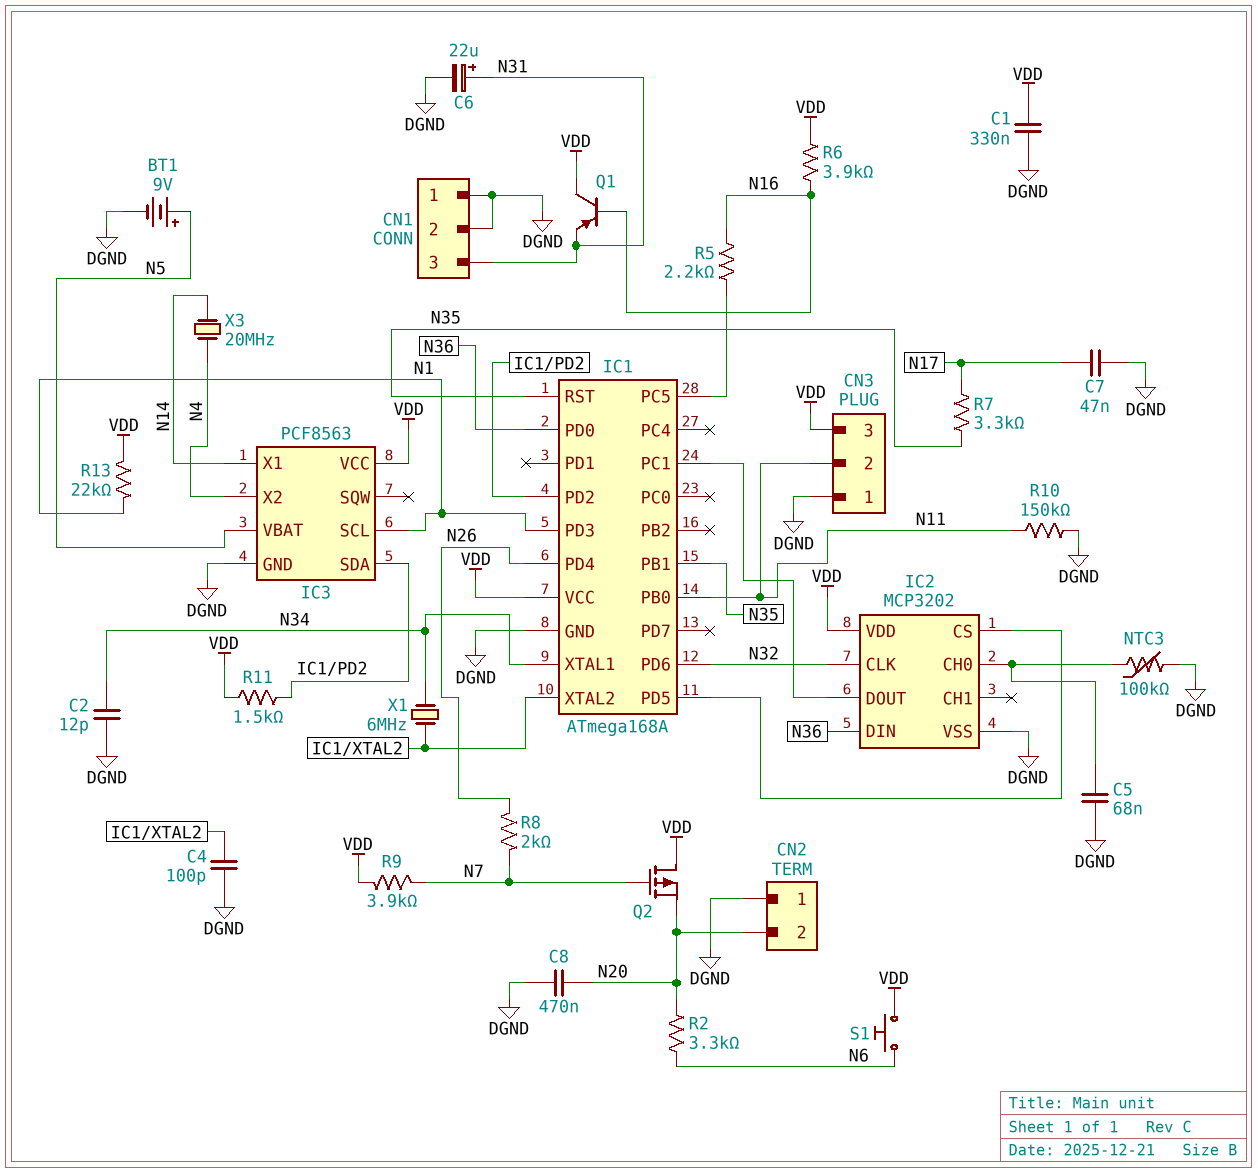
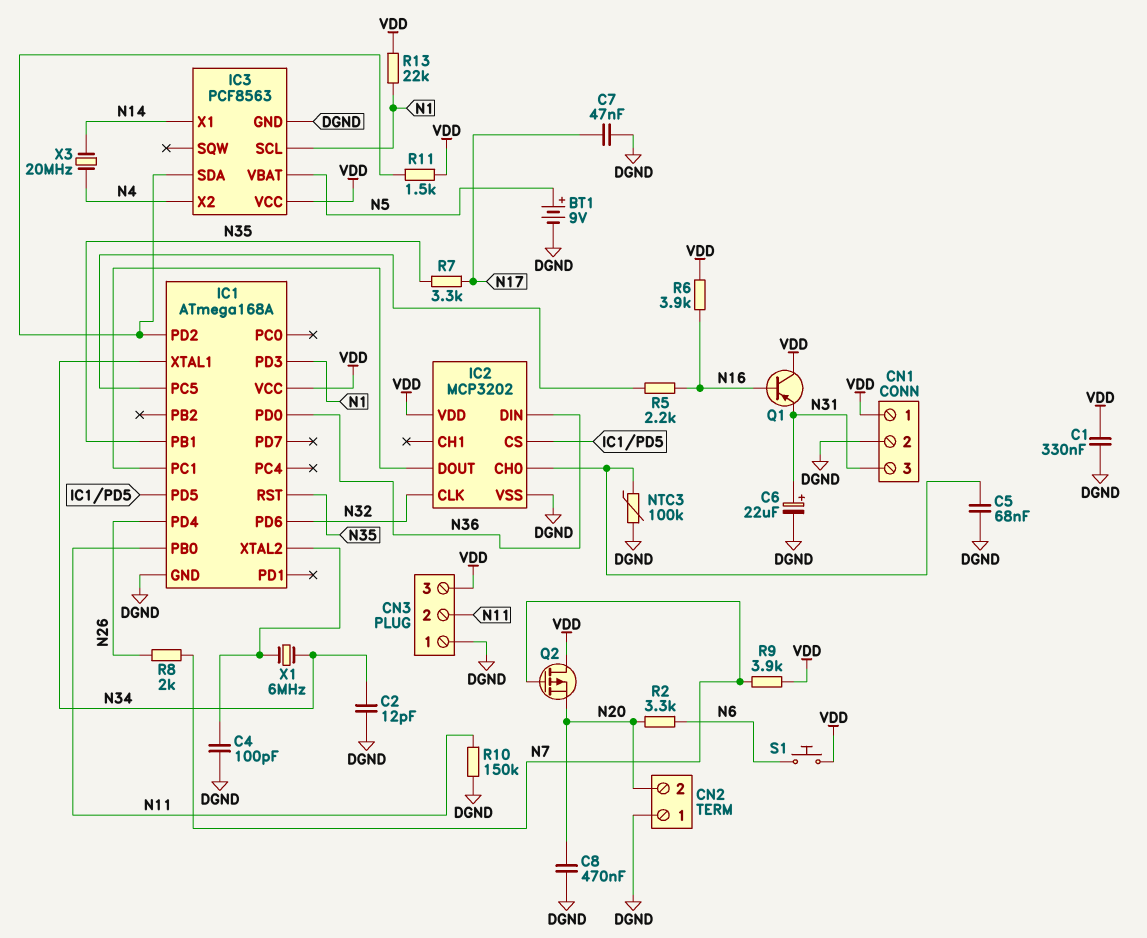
CN1 pin 1: DGND -> VDD

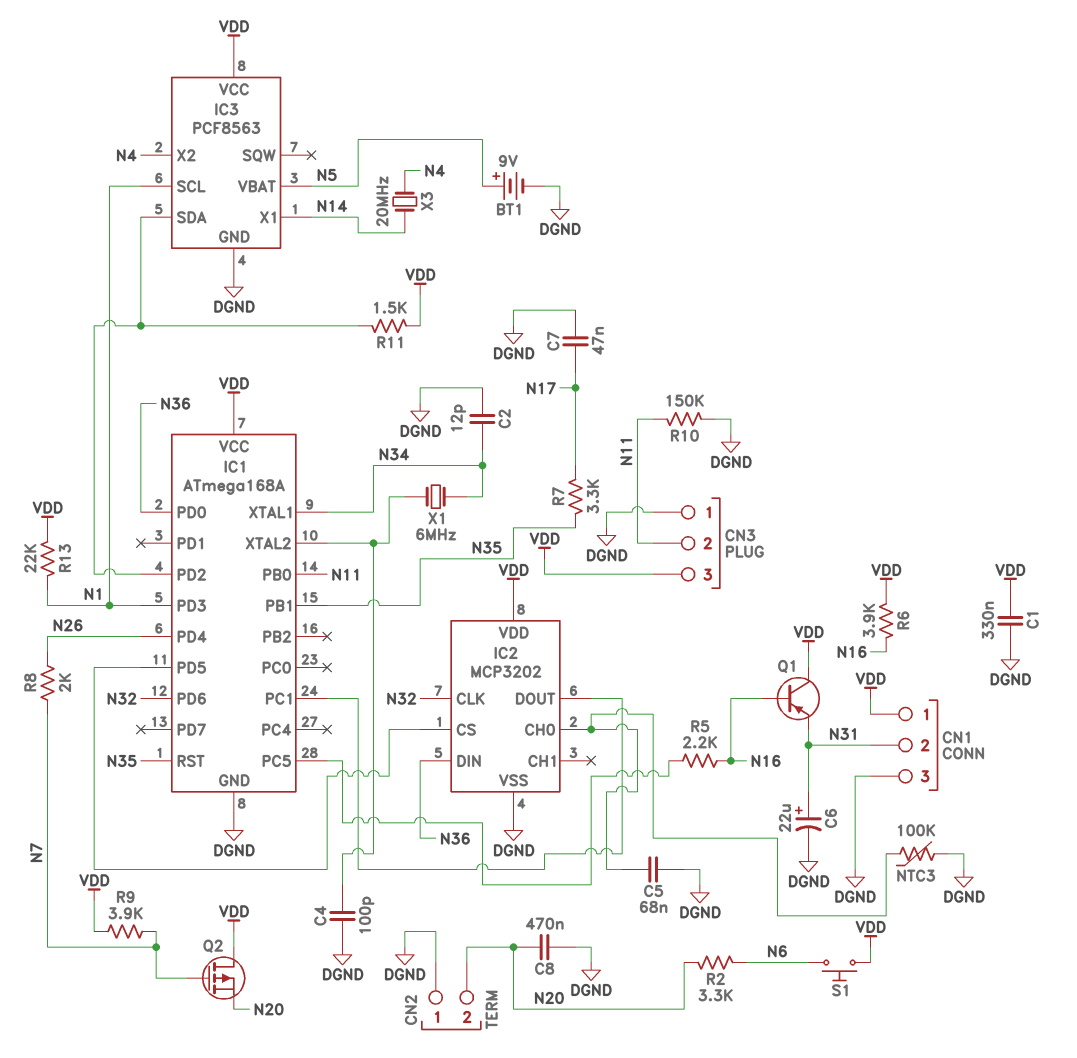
CN1 pin 2: DGND -> N31
CN1 pin 3: N31 -> DGND

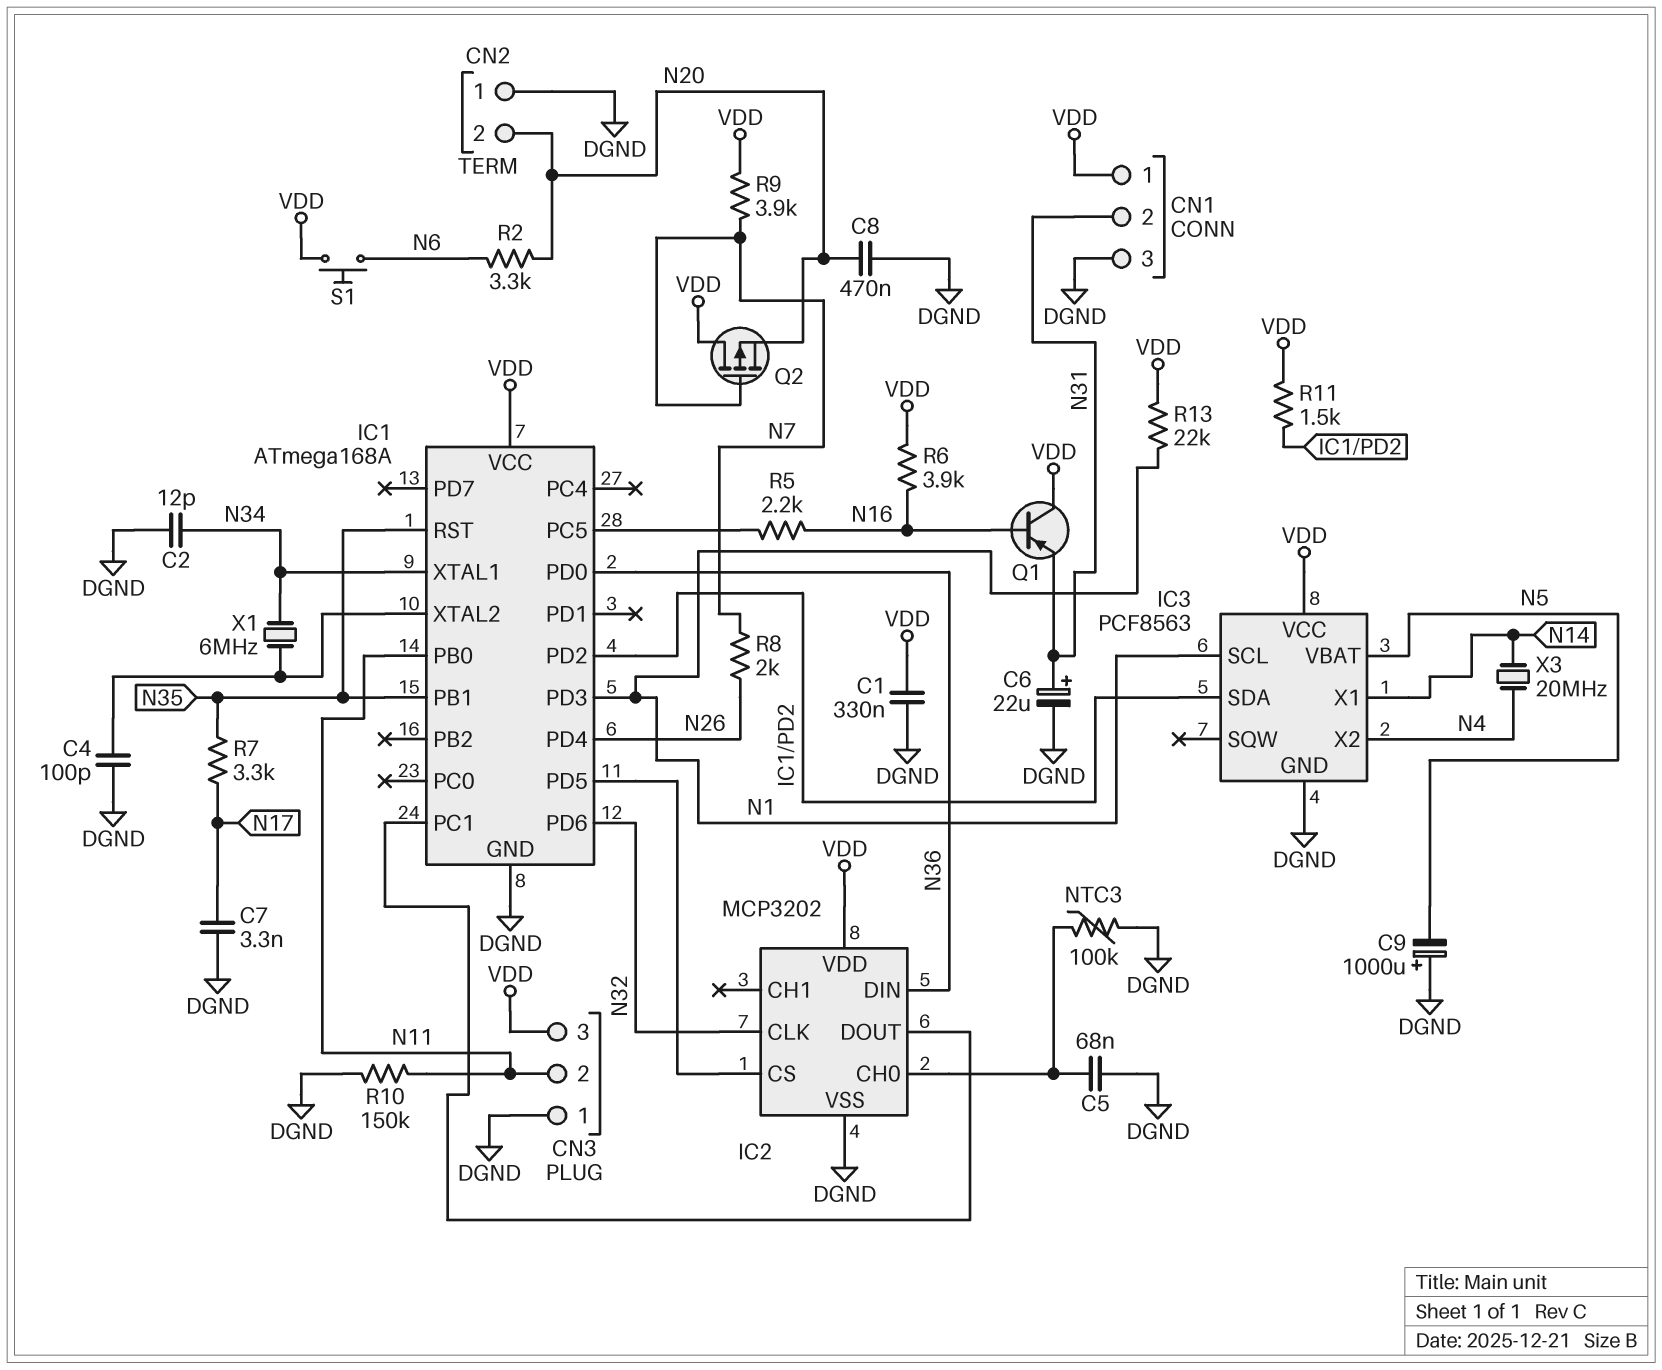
BT1: 9V (plus N5, minus DGND) -> none
C7: 47nF (DGND, N17) -> 3.3nF (DGND, N17)
C9: none -> 1000uF (plus DGND, minus N5)

